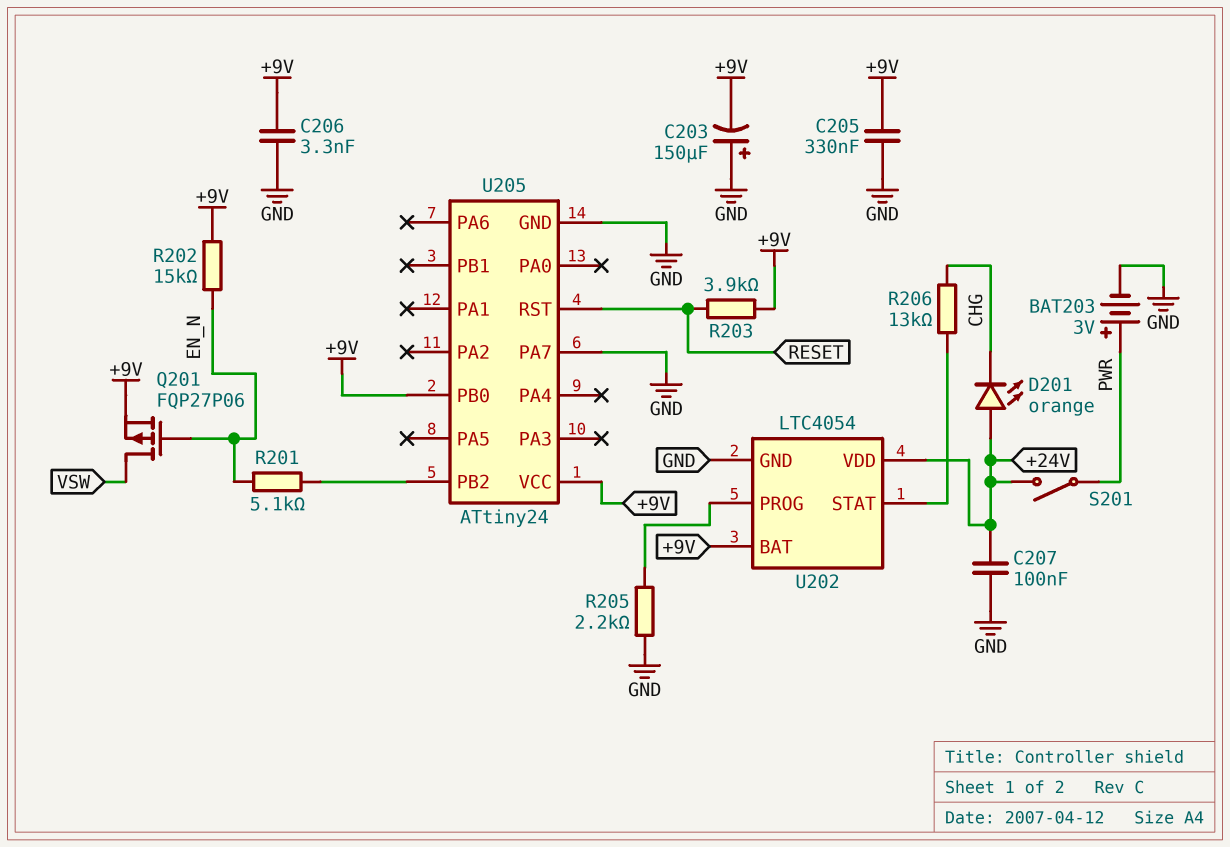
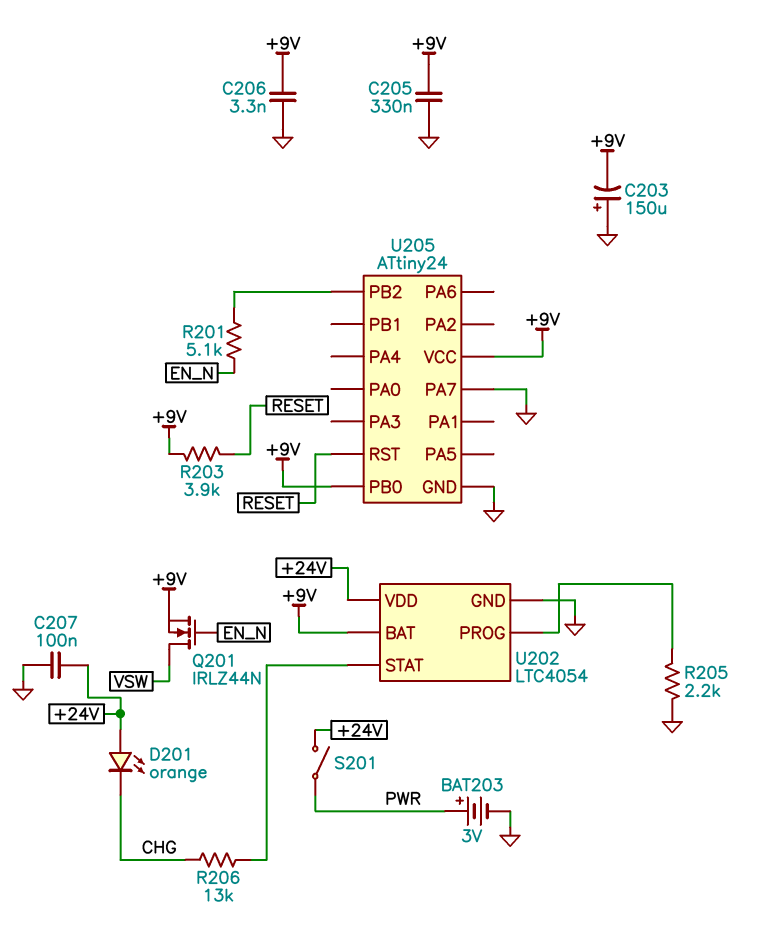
Q201: PMOS FQP27P06 (G EN_N, D VSW, S +9V) -> NMOS IRLZ44N (G EN_N, D VSW, S +9V)
R202: 15k (+9V, EN_N) -> none

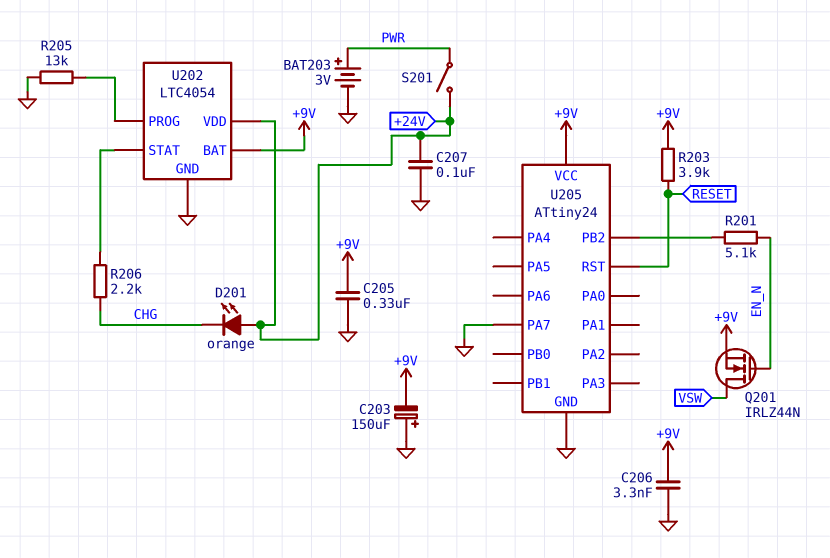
R205: 2.2k (GND, U202/PROG) -> 13k (GND, U202/PROG)
R206: 13k (CHG, U202/STAT) -> 2.2k (CHG, U202/STAT)
U205 pin PB0: +9V -> none

